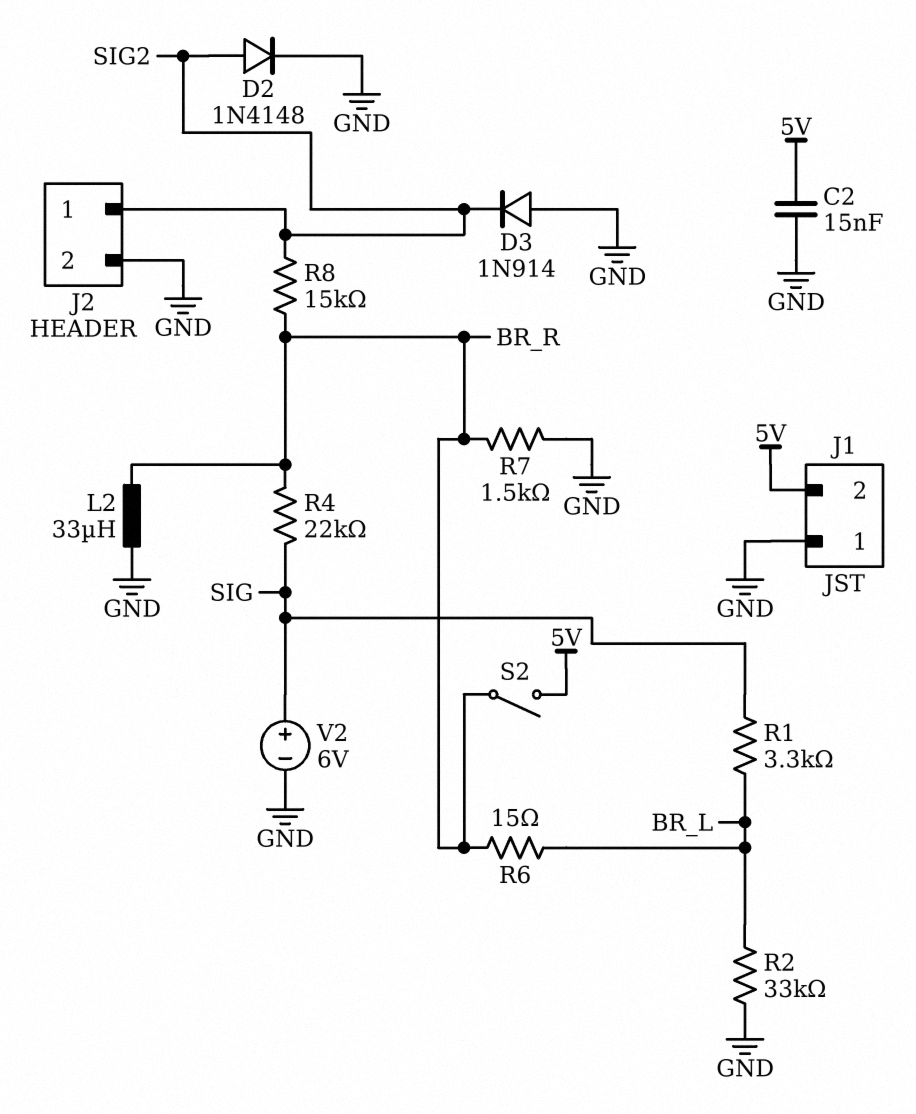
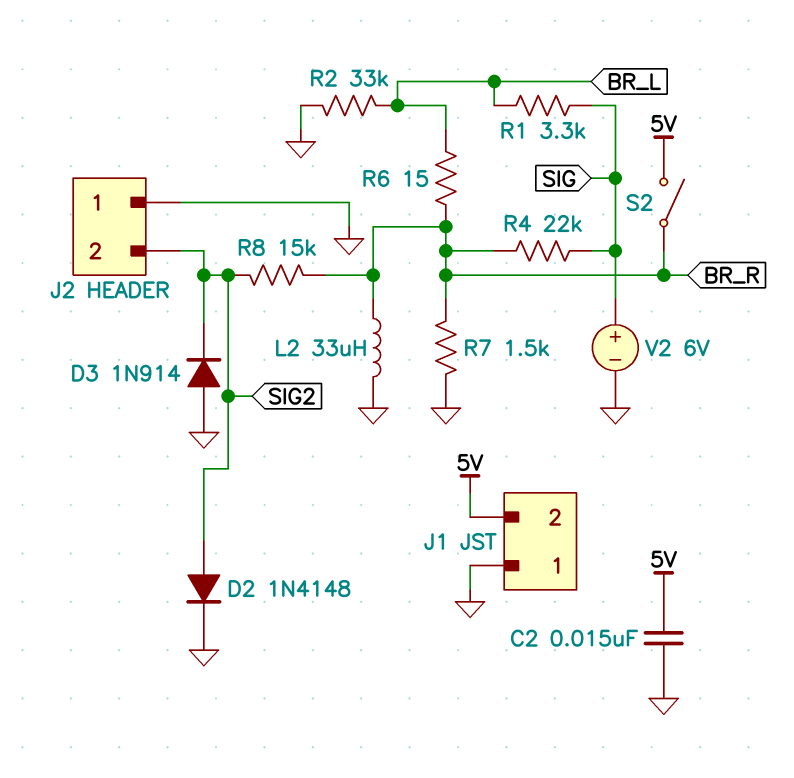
J2 pin 1: SIG2 -> GND
J2 pin 2: GND -> SIG2

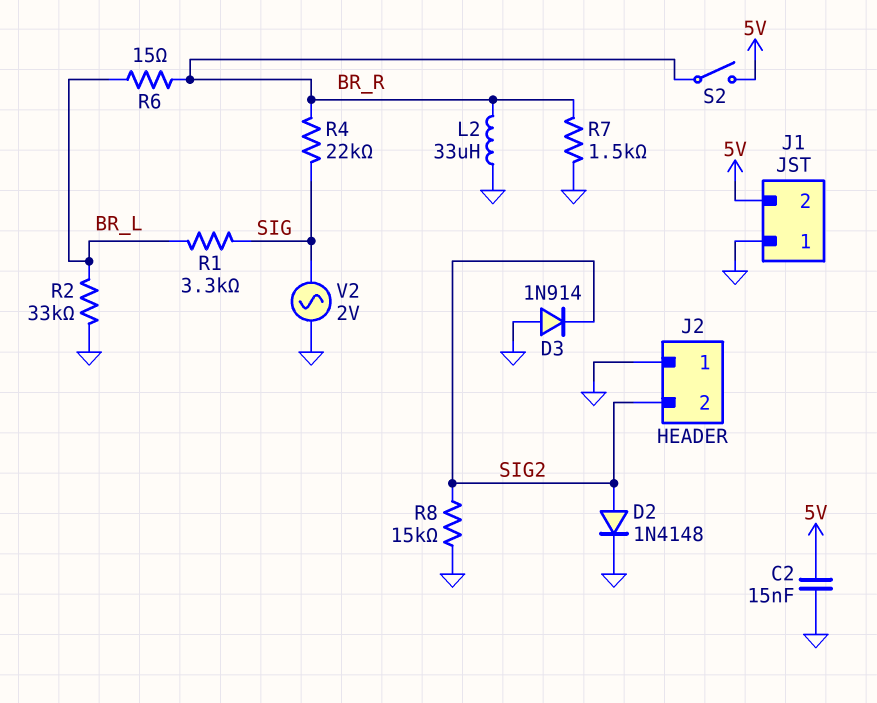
R8: 15k (BR_R, SIG2) -> 15k (GND, SIG2)
V2: 6V (plus SIG, minus GND) -> AC 2V (GND, SIG)

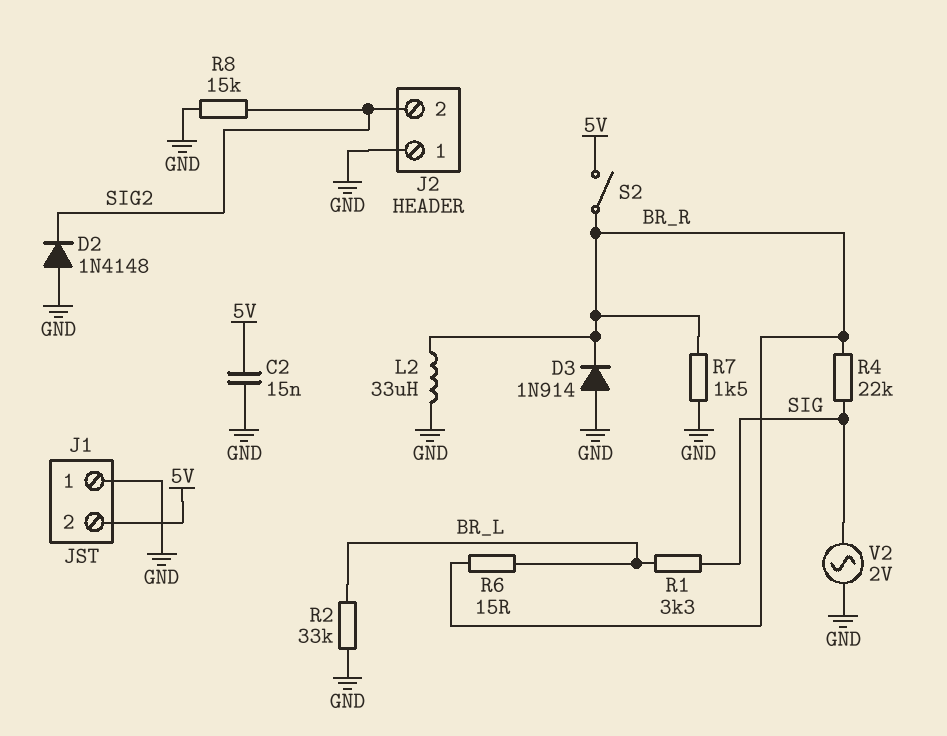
D2: diode 1N4148 (A SIG2, K GND) -> diode 1N4148 (A GND, K SIG2)
D3: diode 1N914 (A GND, K SIG2) -> diode 1N914 (A GND, K BR_R)

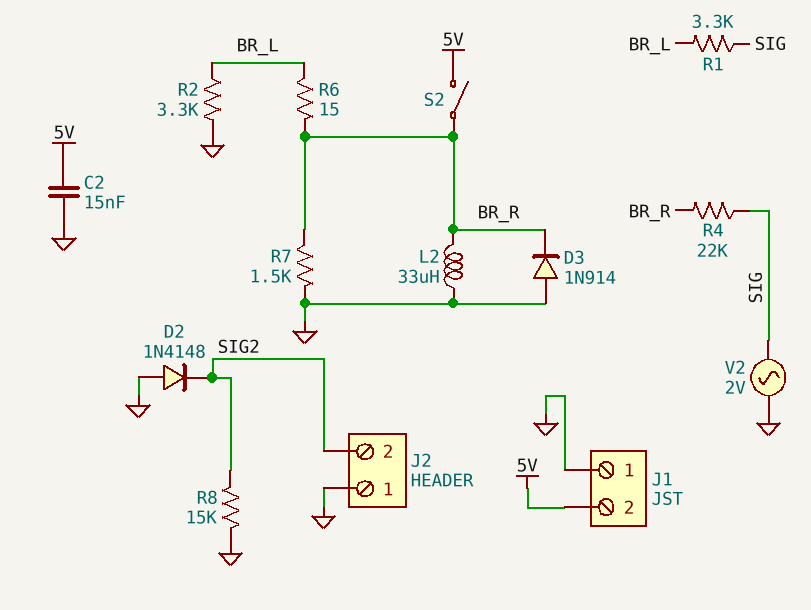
R2: 33k (BR_L, GND) -> 3.3k (BR_L, GND)

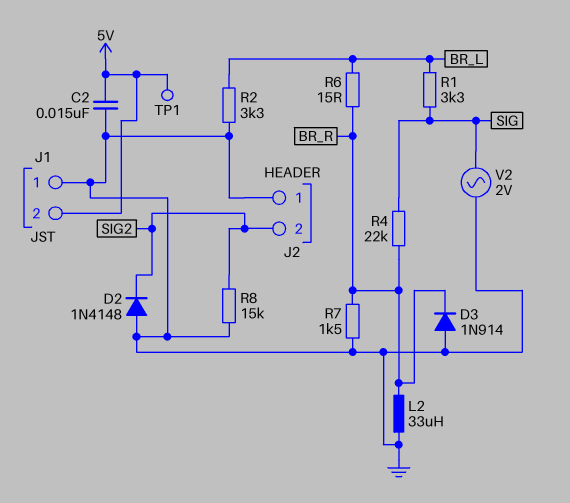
S2: switch (5V, BR_R) -> none
TP1: none -> test point (5V)

